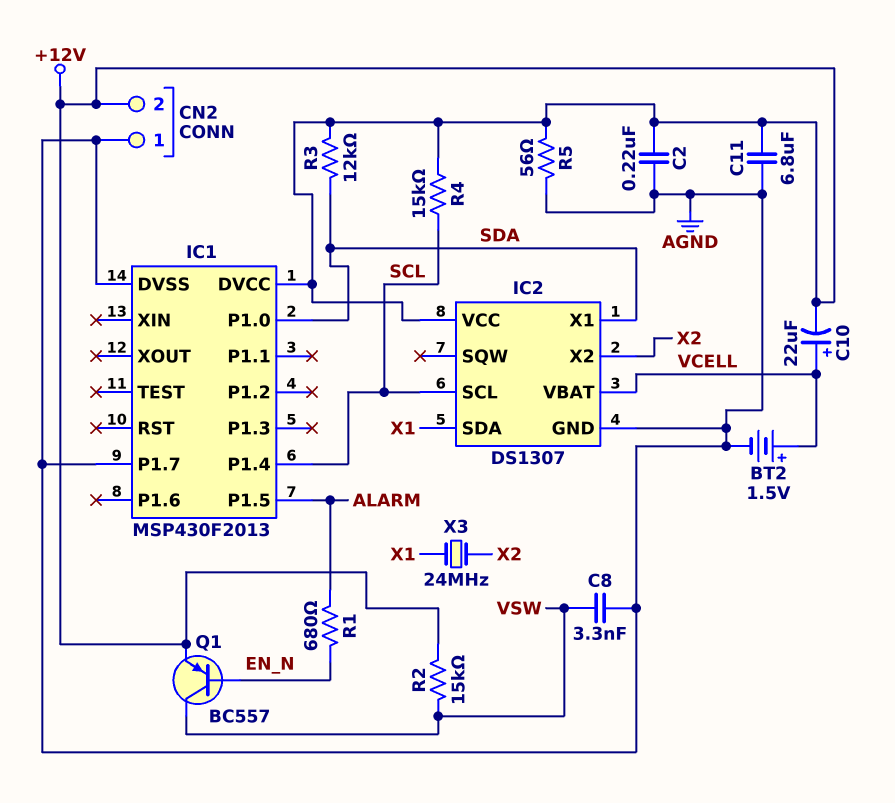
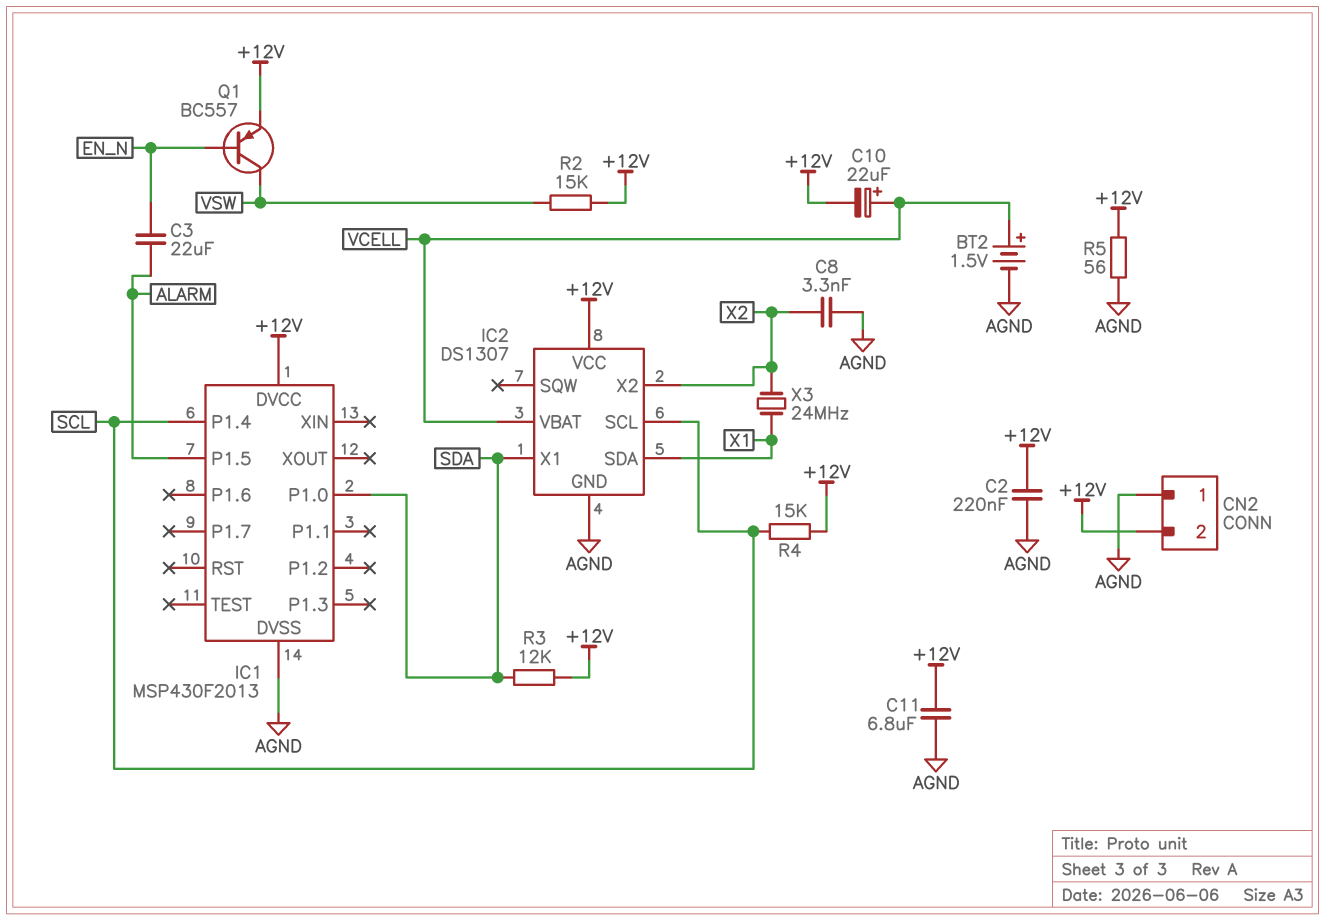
C3: none -> 22uF (ALARM, EN_N)
C8: 3.3nF (AGND, VSW) -> 3.3nF (AGND, X2)
IC1 pin P1.7: AGND -> none
R1: 680 (ALARM, EN_N) -> none

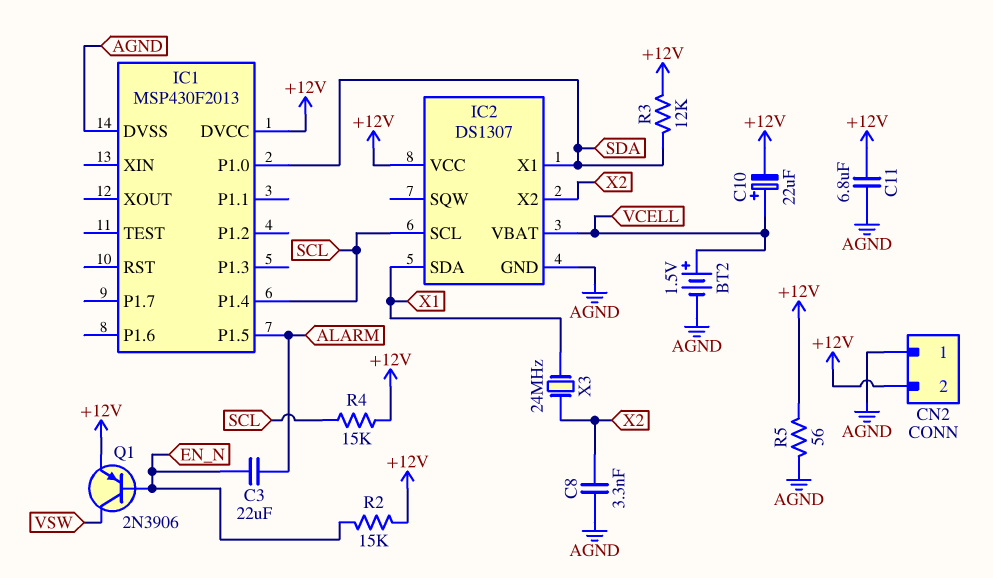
C2: 220nF (+12V, AGND) -> none
Q1: PNP BC557 (B EN_N, C VSW, E +12V) -> PNP 2N3906 (B EN_N, C VSW, E +12V)
R2: 15k (+12V, VSW) -> 15k (+12V, EN_N)

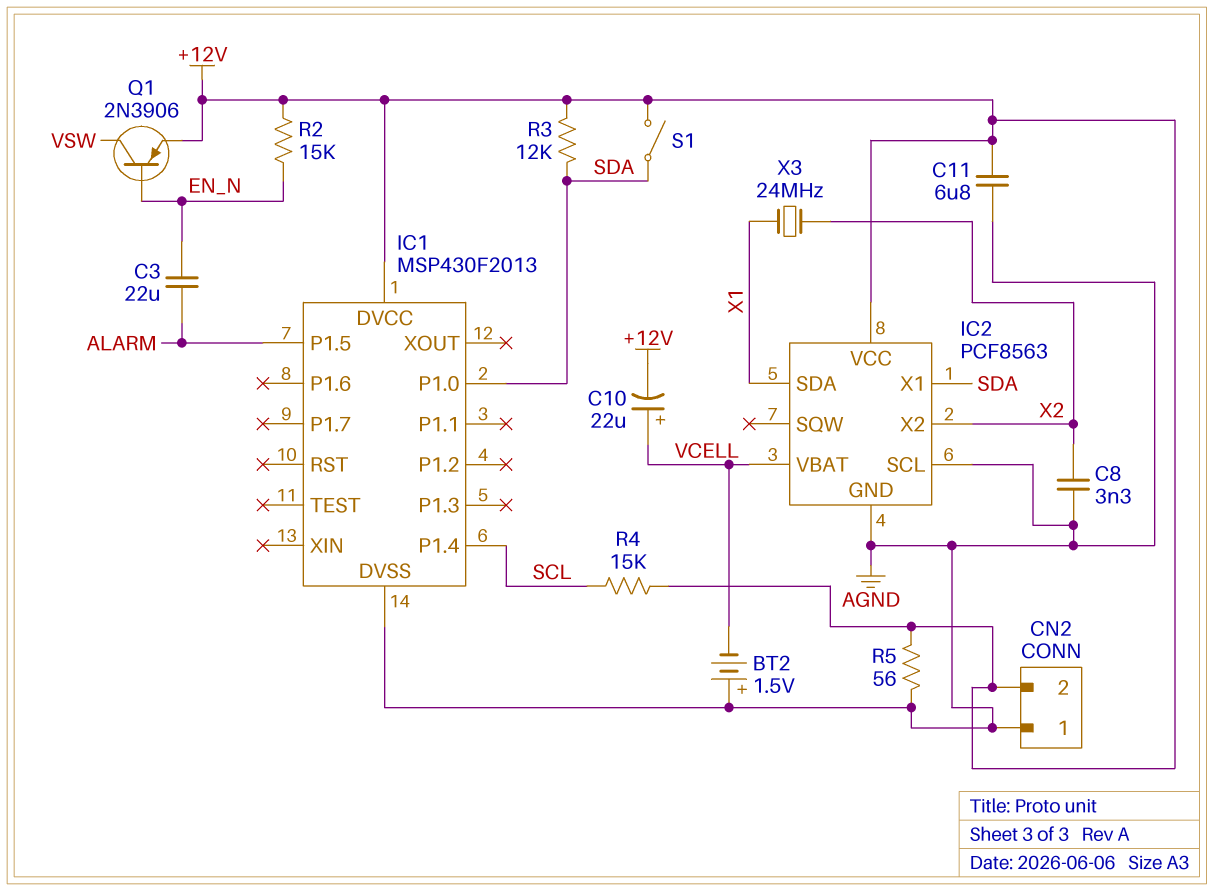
BT2: 1.5V (plus VCELL, minus AGND) -> 1.5V (plus AGND, minus VCELL)
IC2: DS1307 -> PCF8563
IC2 pin SCL: SCL -> AGND
S1: none -> switch (+12V, SDA)

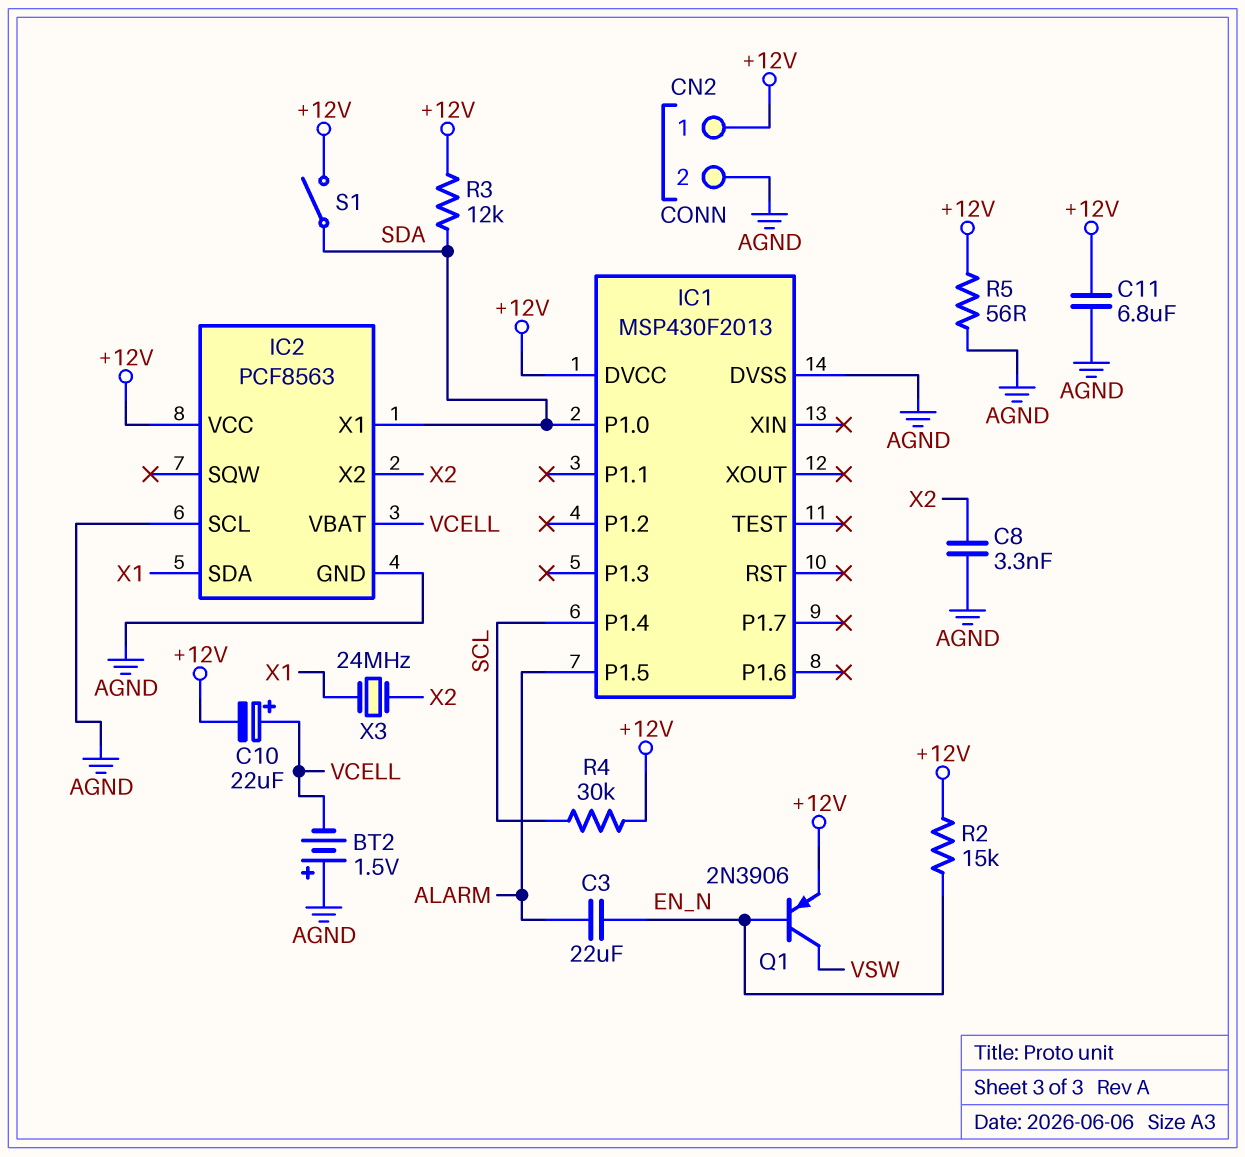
CN2 pin 1: AGND -> +12V
CN2 pin 2: +12V -> AGND
R4: 15k (+12V, SCL) -> 30k (+12V, SCL)

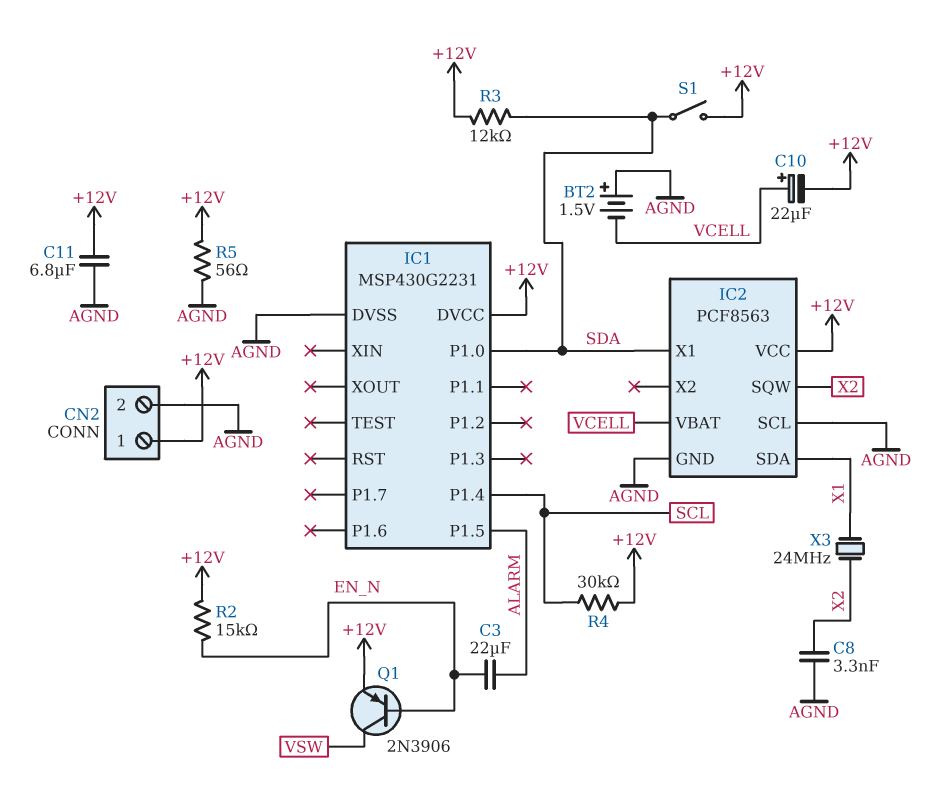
IC1: MSP430F2013 -> MSP430G2231
IC2 pin SQW: none -> X2
IC2 pin X2: X2 -> none

